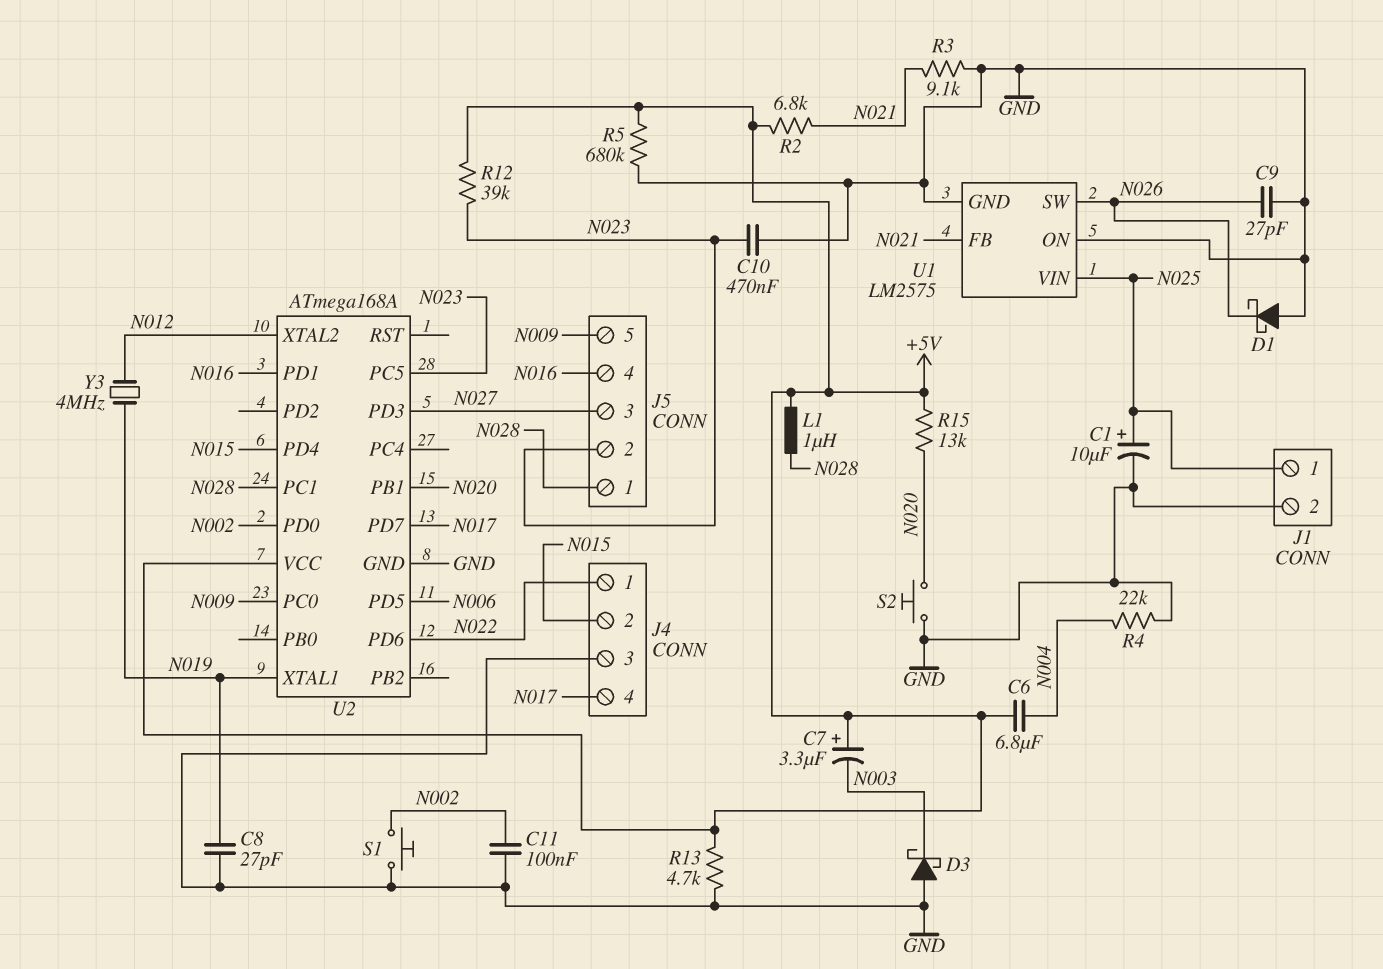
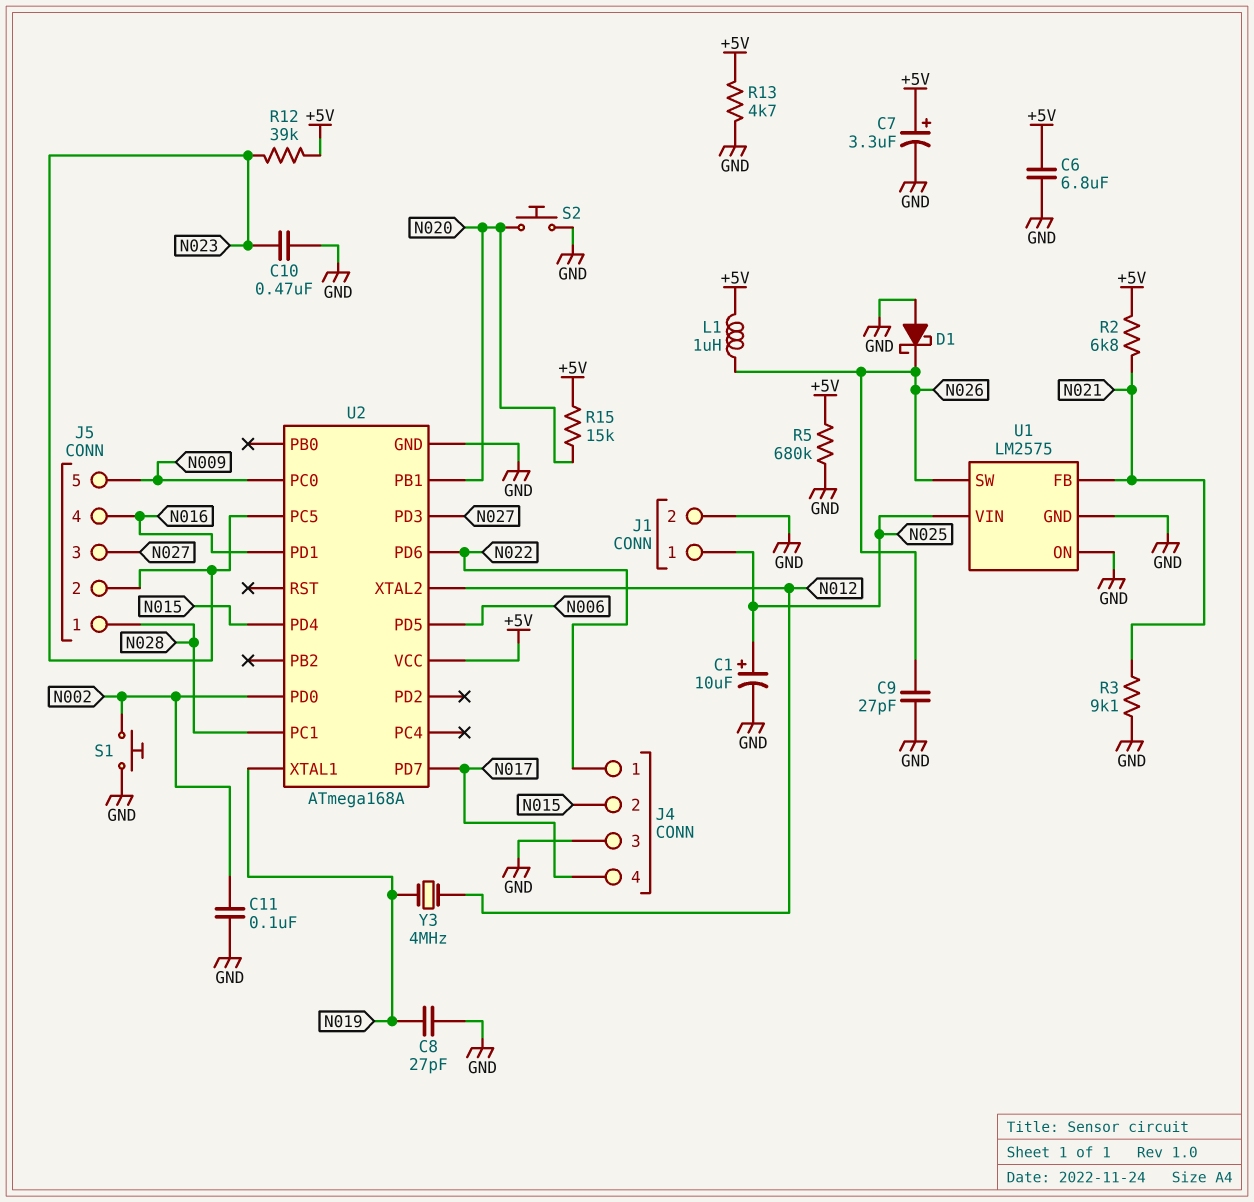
C6: 6.8uF (+5V, N004) -> 6.8uF (+5V, GND)
C7: 3.3uF (plus +5V, minus N003) -> 3.3uF (plus +5V, minus GND)
D3: schottky (A GND, K N003) -> none
L1: 1uH (+5V, N028) -> 1uH (+5V, N026)
R4: 22k (GND, N004) -> none
R15: 13k (+5V, N020) -> 15k (+5V, N020)

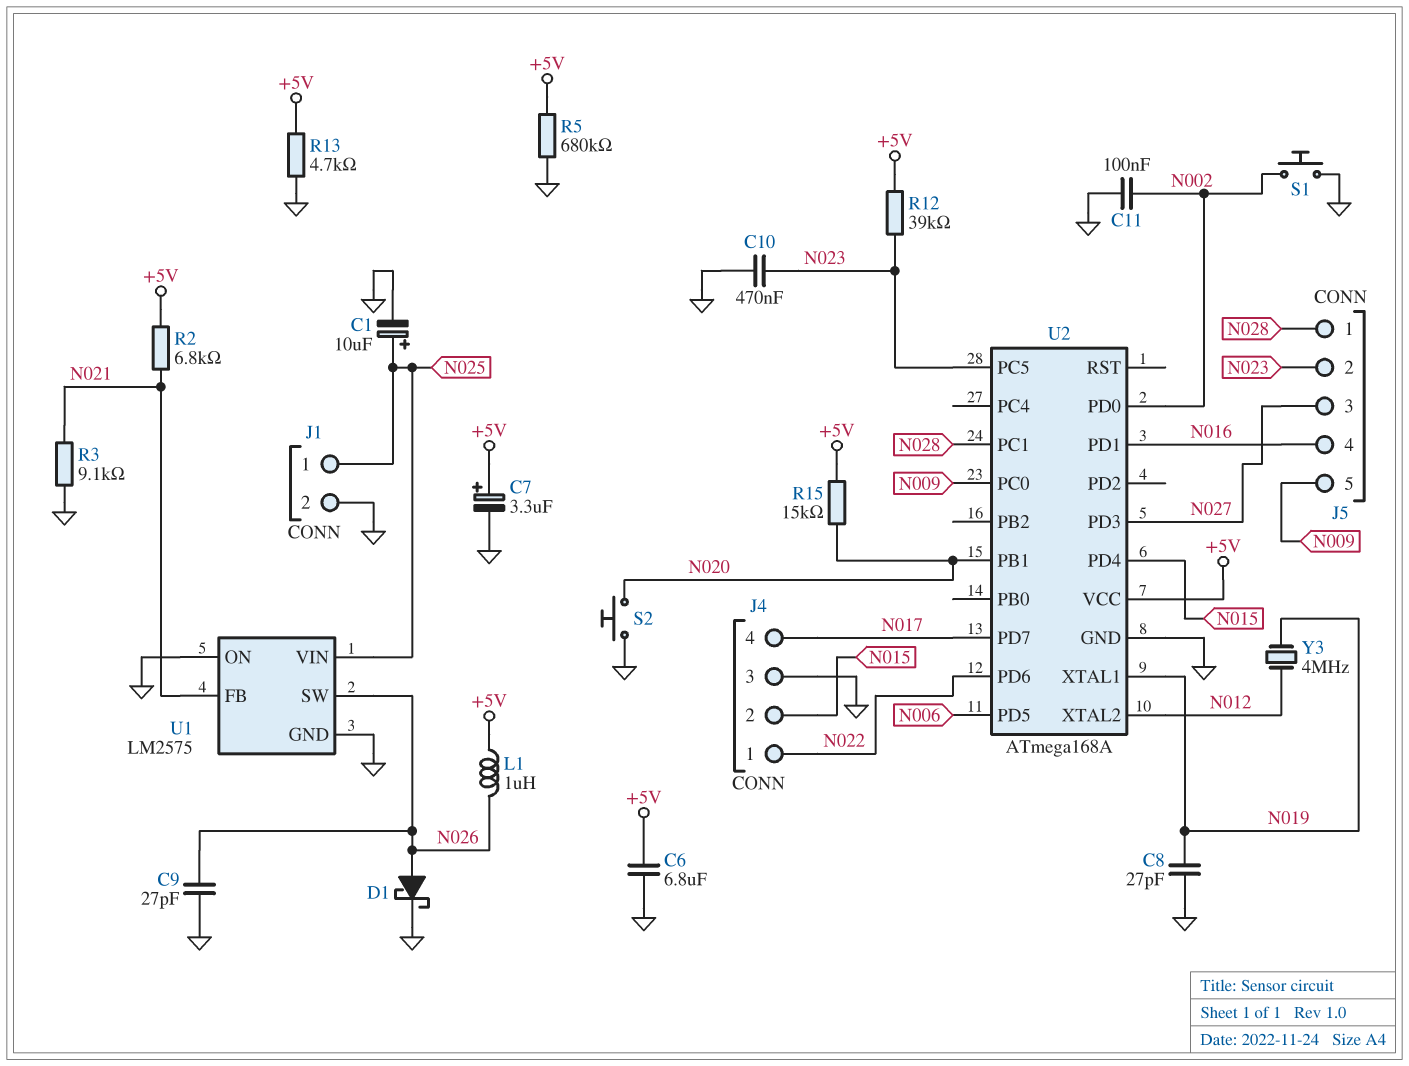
D1: schottky (A GND, K N026) -> schottky (A N026, K GND)

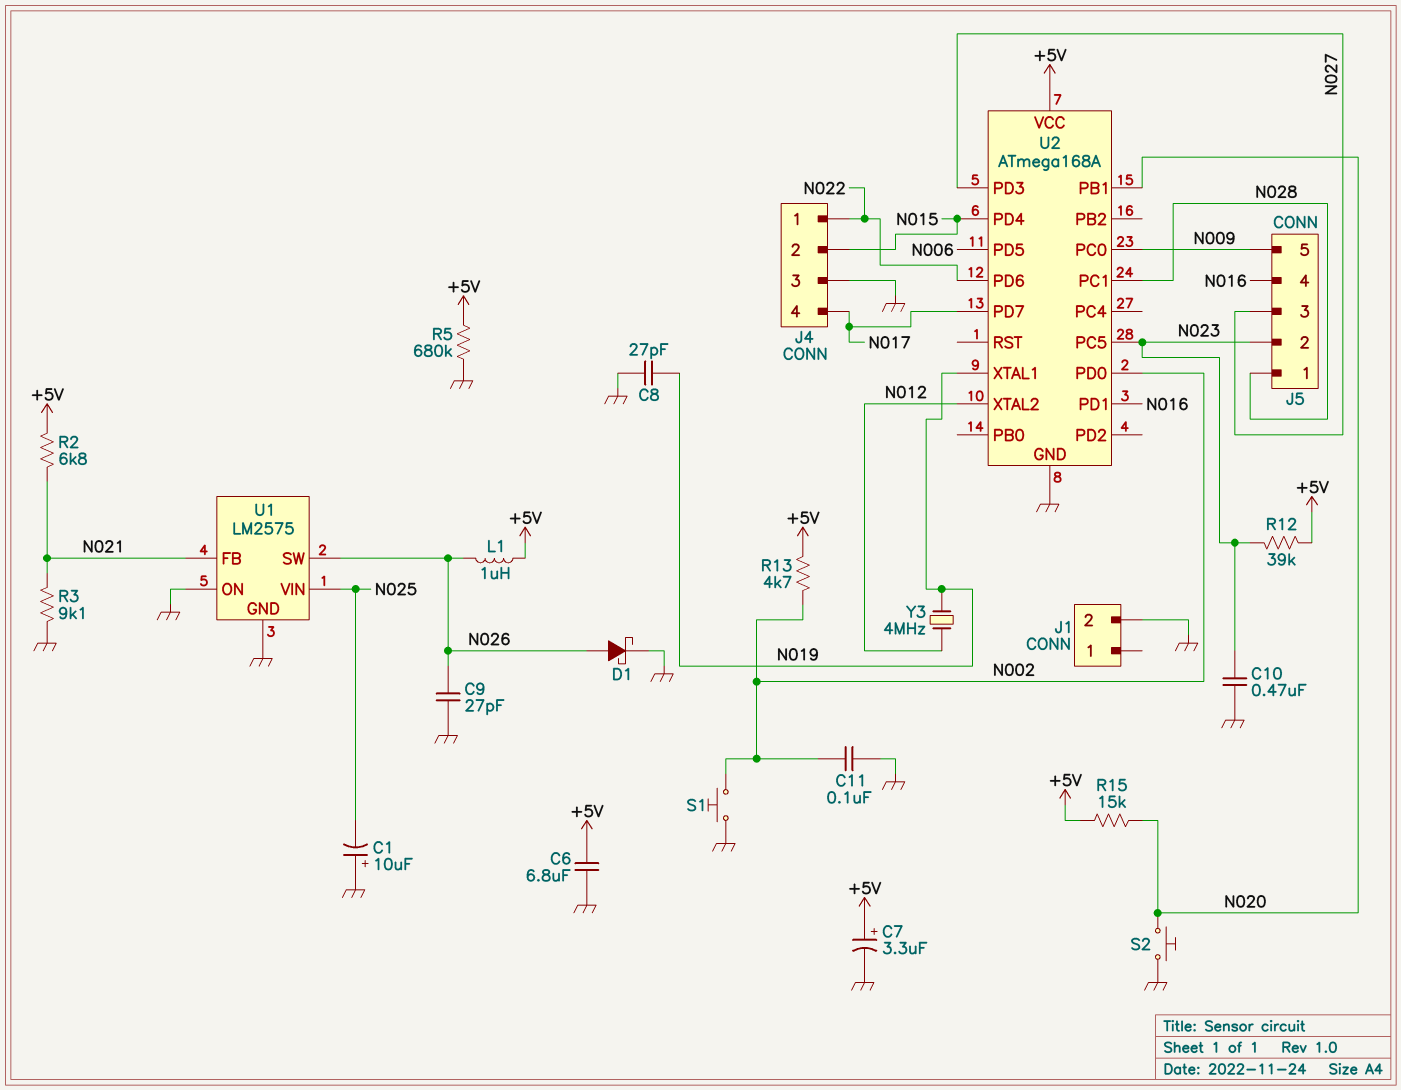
C1: 10uF (plus N025, minus GND) -> 10uF (plus GND, minus N025)
J1 pin 1: N025 -> none
R13: 4.7k (+5V, GND) -> 4.7k (+5V, N002)

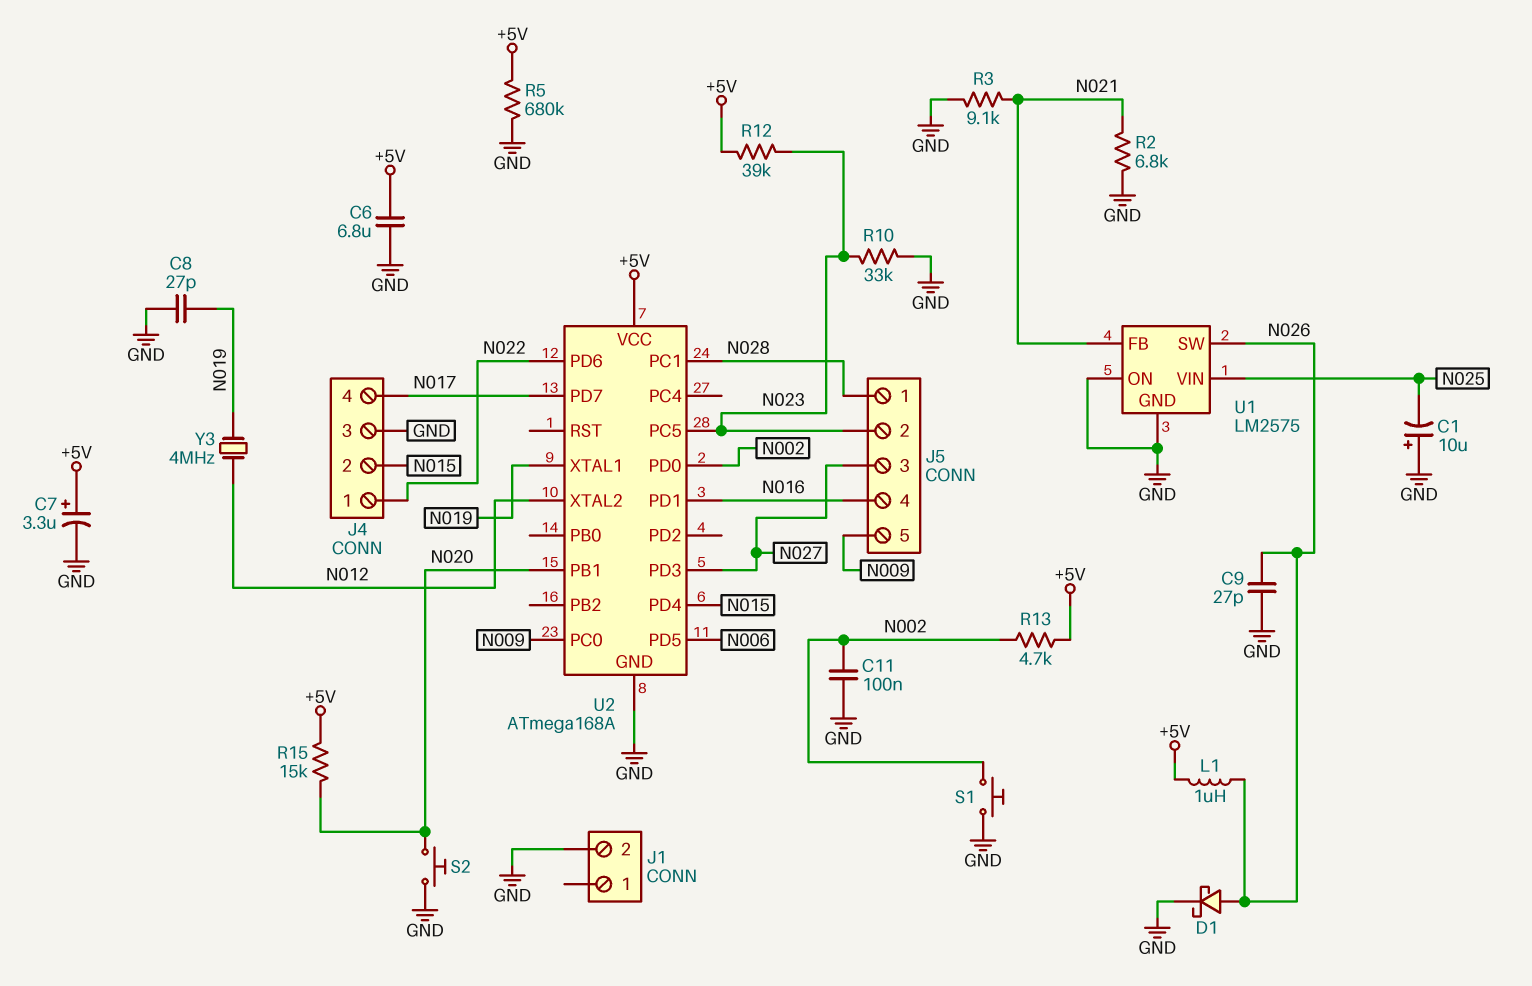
C10: 470nF (GND, N023) -> none
R2: 6.8k (+5V, N021) -> 6.8k (GND, N021)
R10: none -> 33k (GND, N023)

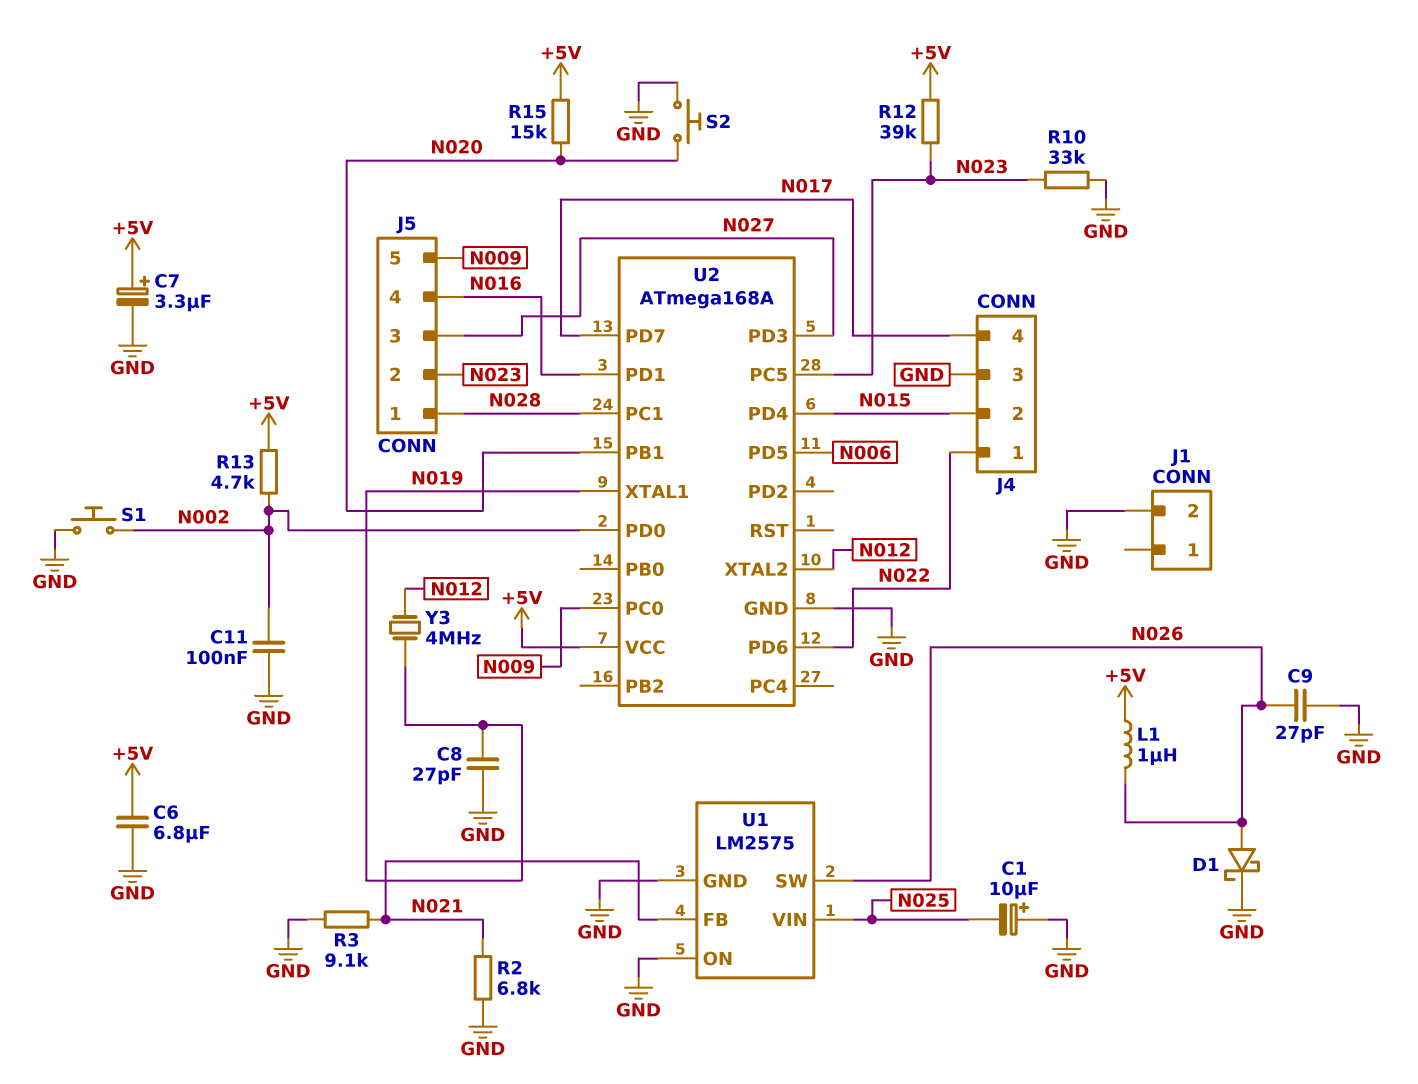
R5: 680k (+5V, GND) -> none

